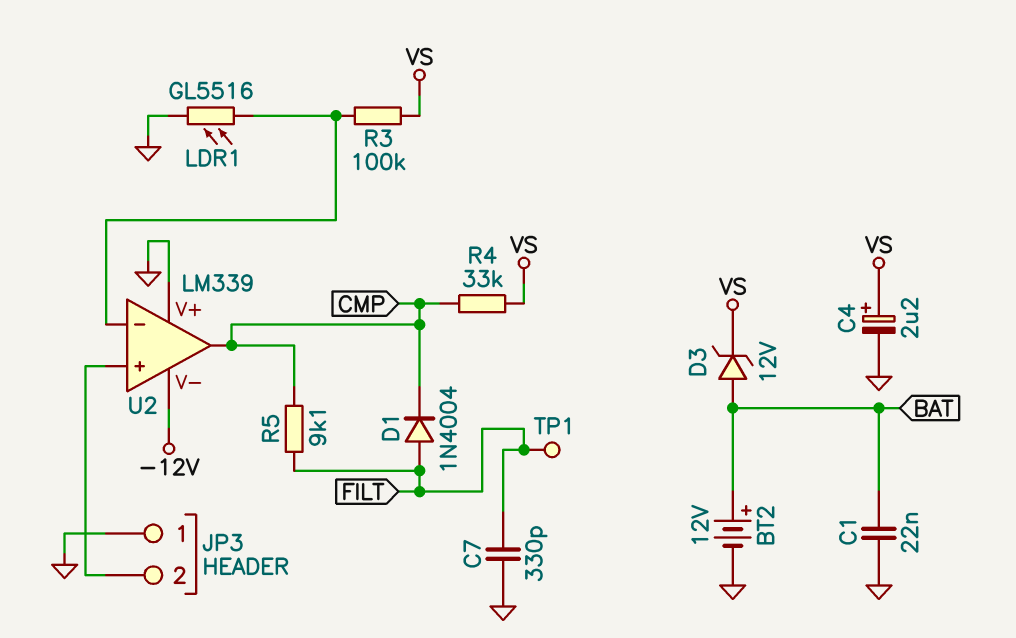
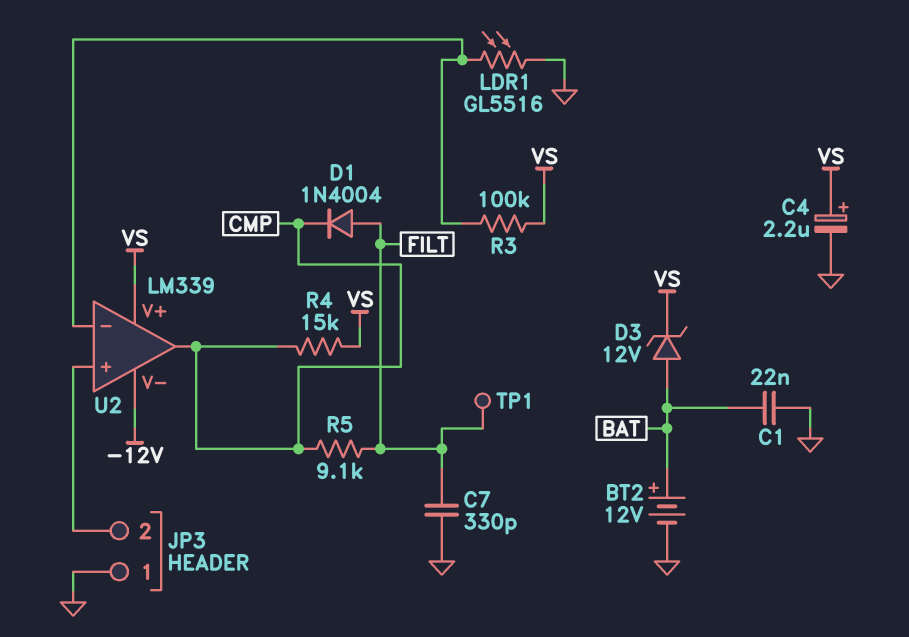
R4: 33k (CMP, VS) -> 15k (CMP, VS)
U2 pin V+: GND -> VS

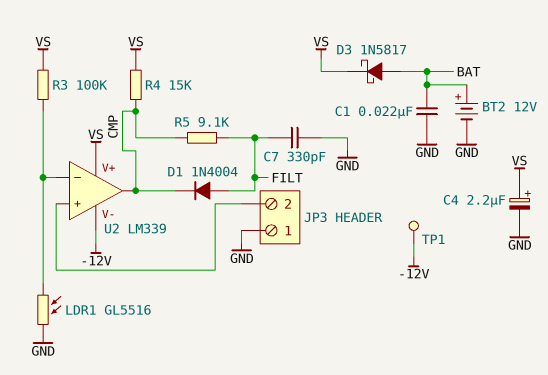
D3: zener 12V (A BAT, K VS) -> schottky 1N5817 (A BAT, K VS)
TP1: test point (FILT) -> test point (-12V)

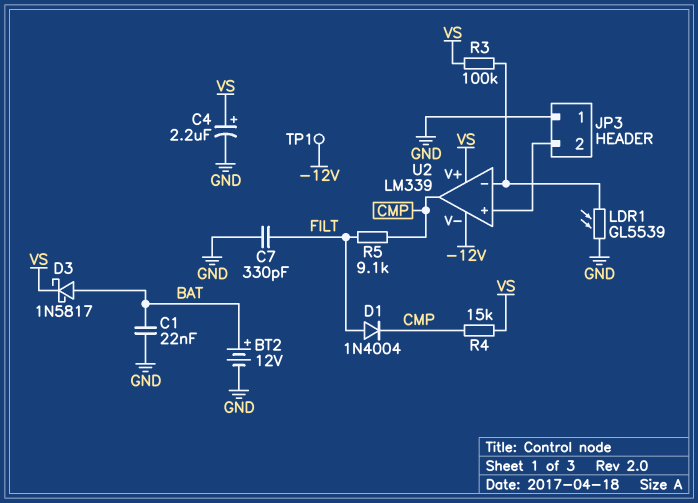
LDR1: GL5516 (GND, U2/in-) -> GL5539 (GND, U2/in-)

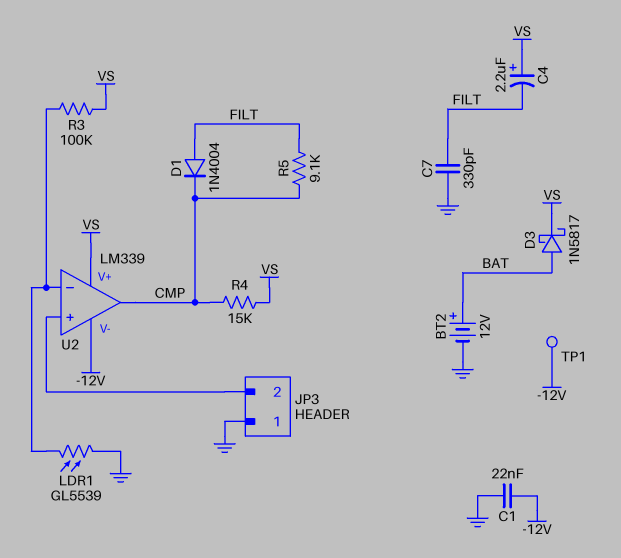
C1: 22nF (BAT, GND) -> 22nF (-12V, GND)
C4: 2.2uF (plus VS, minus GND) -> 2.2uF (plus VS, minus FILT)

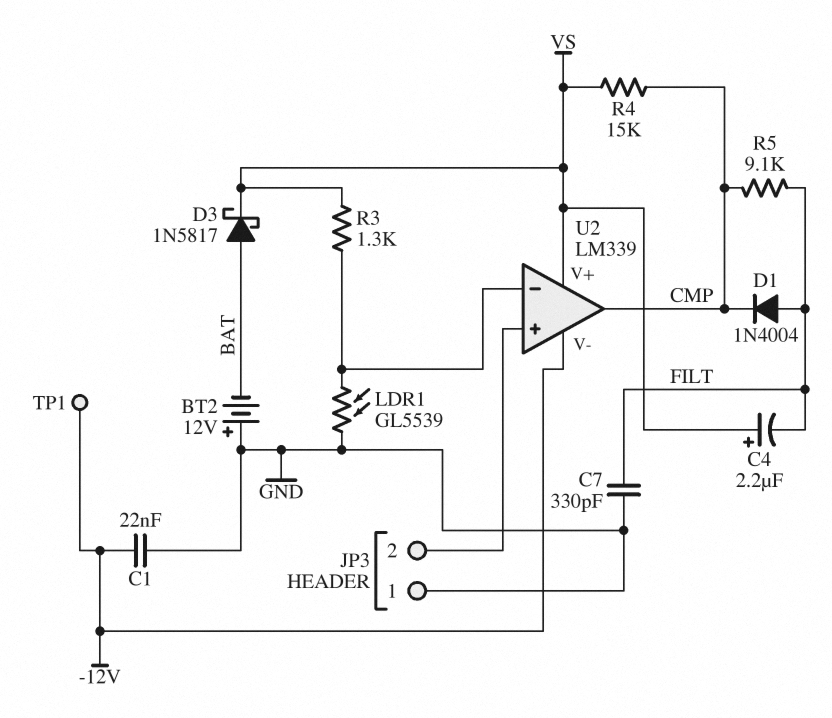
BT2: 12V (plus BAT, minus GND) -> 12V (plus GND, minus BAT)
R3: 100k (U2/in-, VS) -> 1.3k (U2/in-, VS)

